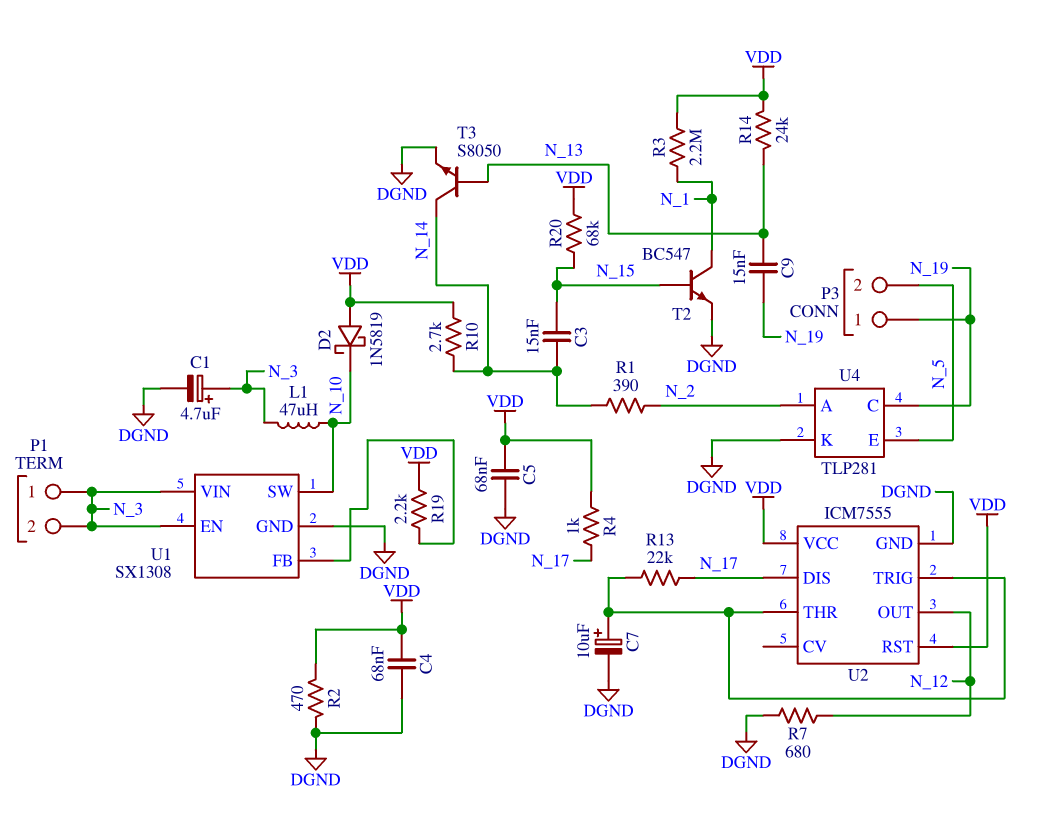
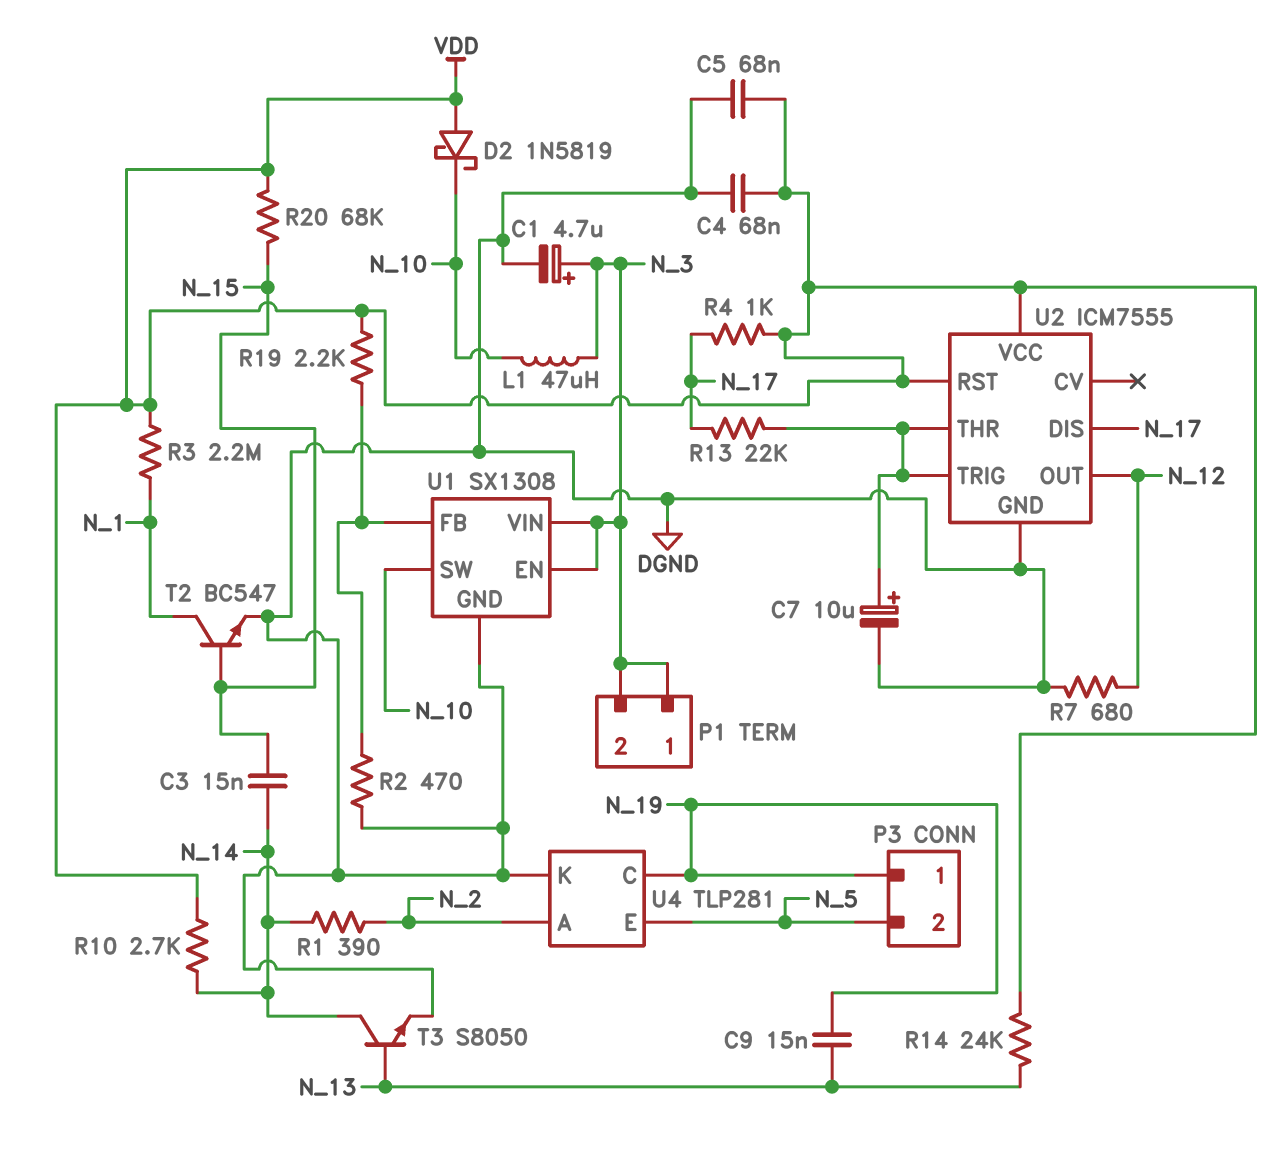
R2: 470 (DGND, VDD) -> 470 (DGND, U1/FB)

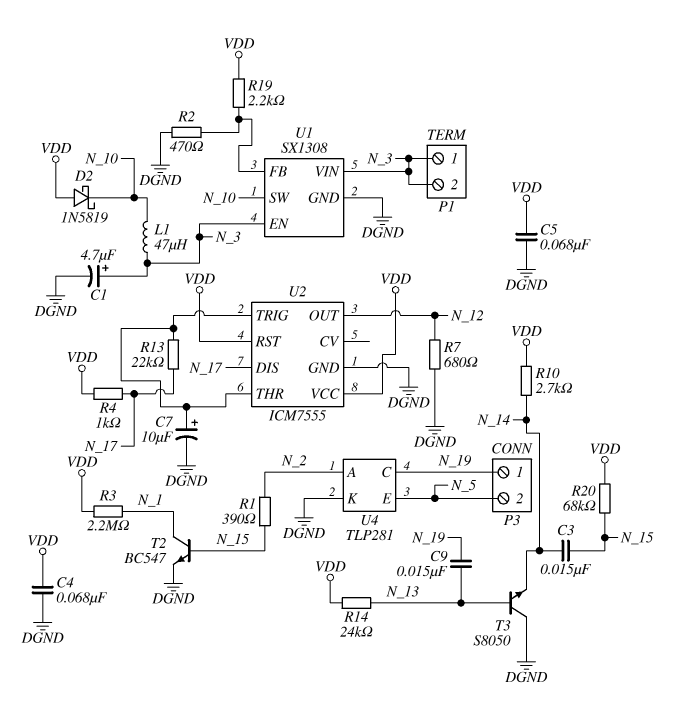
R1: 390 (N_2, N_14) -> 390 (N_2, N_15)
T3: NPN S8050 (B N_13, C N_14, E DGND) -> NPN S8050 (B N_13, C DGND, E N_14)

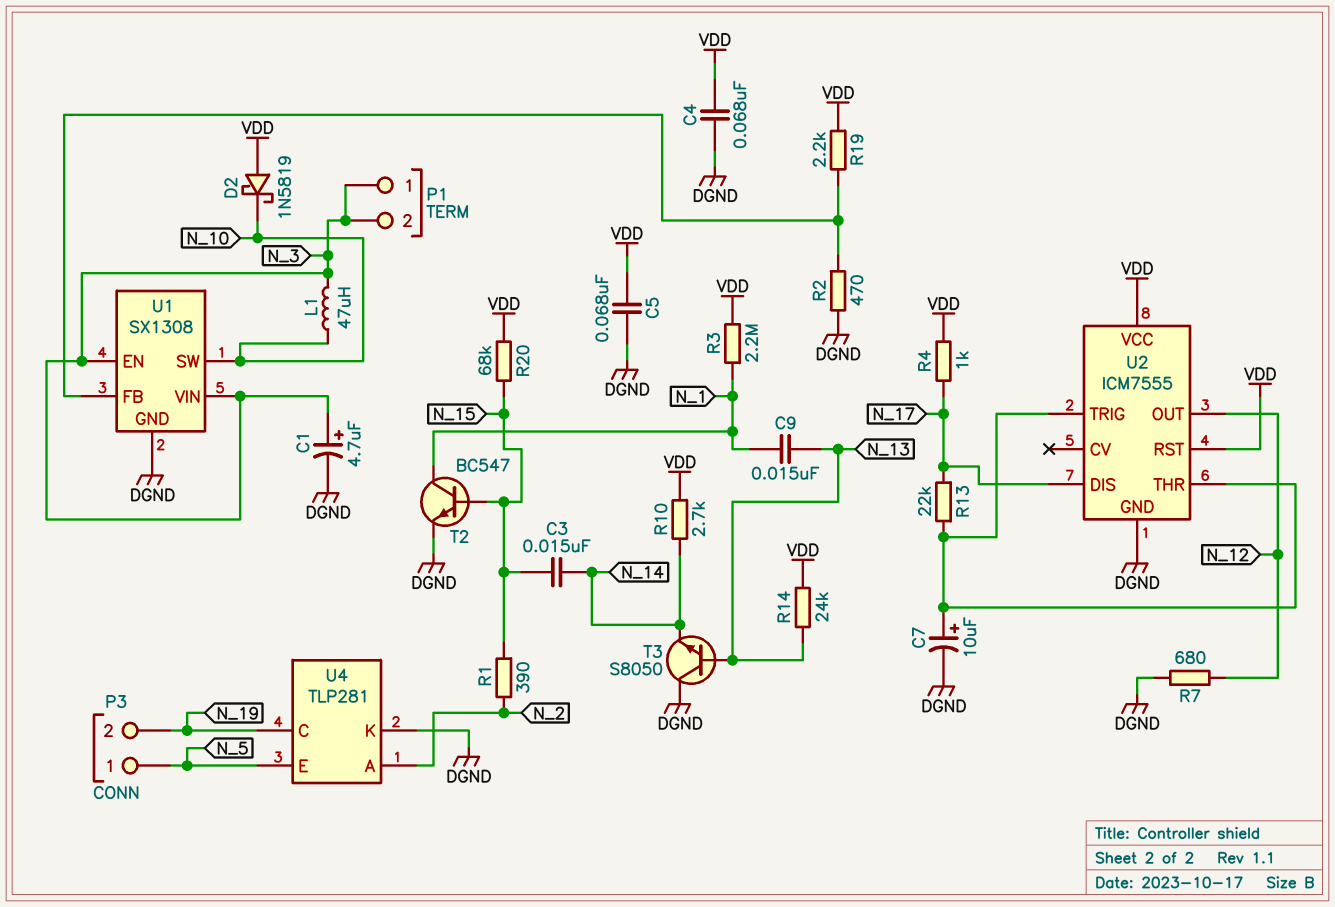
C9: 15nF (N_13, N_19) -> 15nF (N_1, N_13)
P3 pin 1: N_19 -> N_5
P3 pin 2: N_5 -> N_19

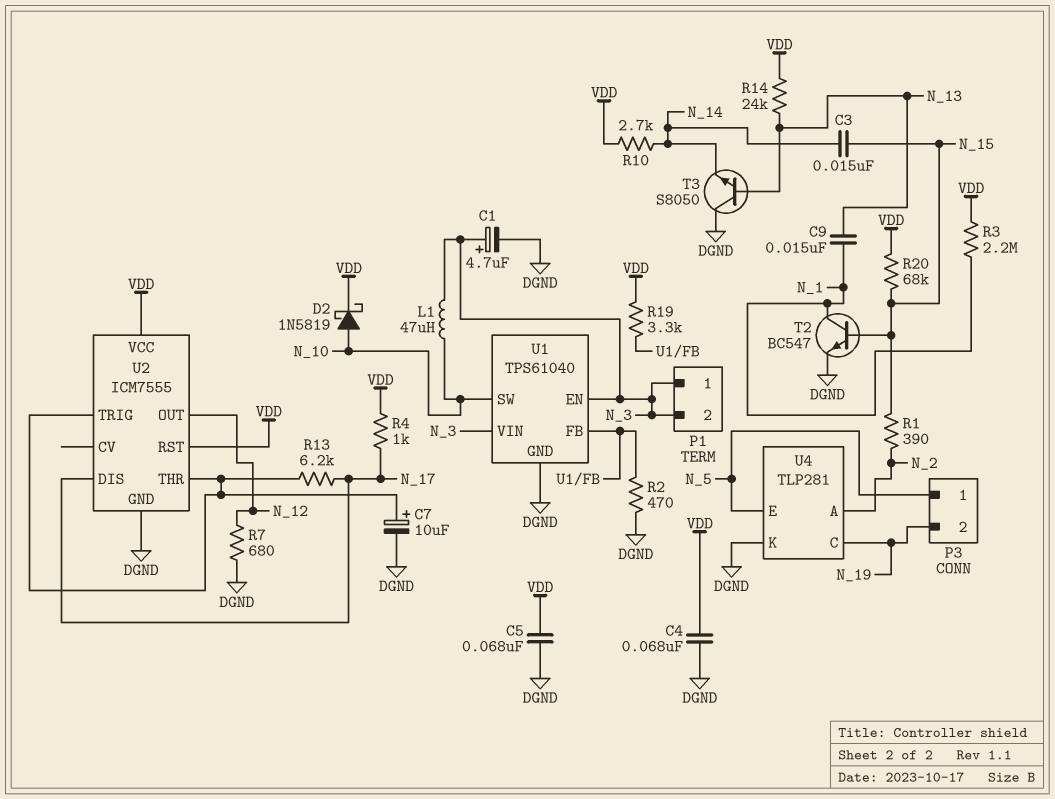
D2: schottky 1N5819 (A VDD, K N_10) -> schottky 1N5819 (A N_10, K VDD)
R13: 22k (N_17, U2/THR) -> 6.2k (N_17, U2/THR)
R19: 2.2k (U1/FB, VDD) -> 3.3k (U1/FB, VDD)
U1: SX1308 -> TPS61040

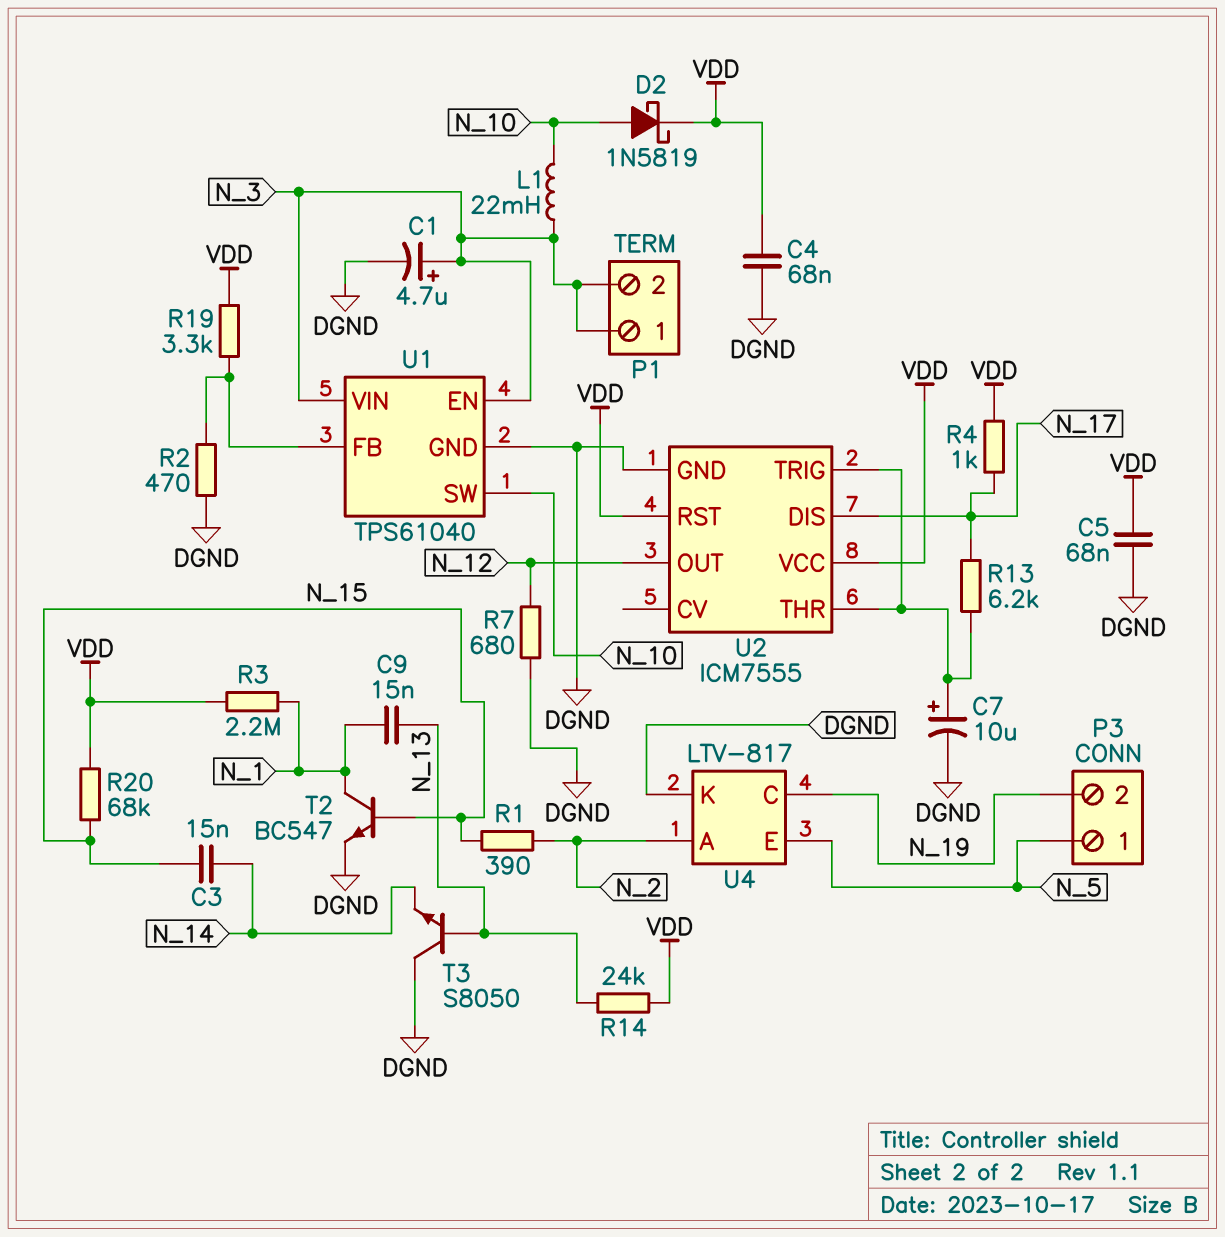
L1: 47uH (N_3, N_10) -> 22mH (N_3, N_10)
R10: 2.7k (N_14, VDD) -> none
U4: TLP281 -> LTV-817

